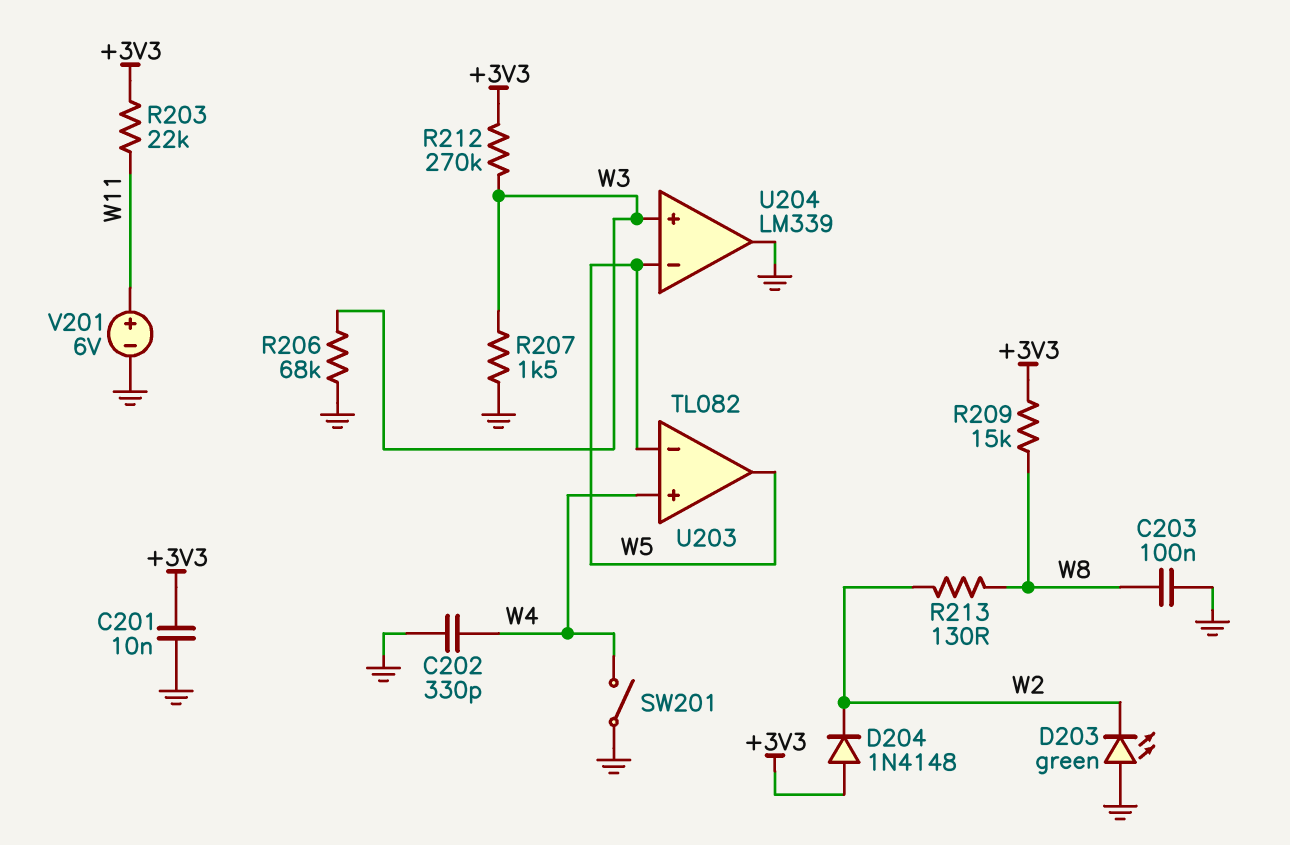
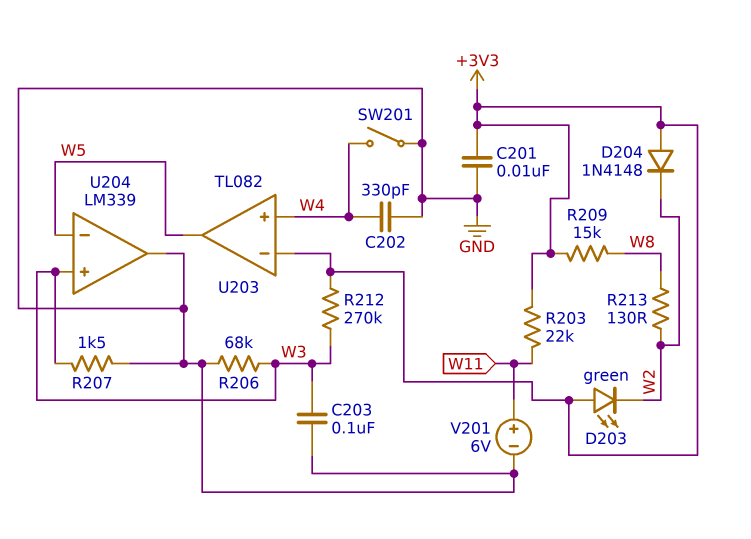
C203: 100nF (GND, W8) -> 100nF (GND, W3)
D203: LED green (A GND, K W2) -> LED green (A +3V3, K W2)
U203 pin in-: W5 -> +3V3

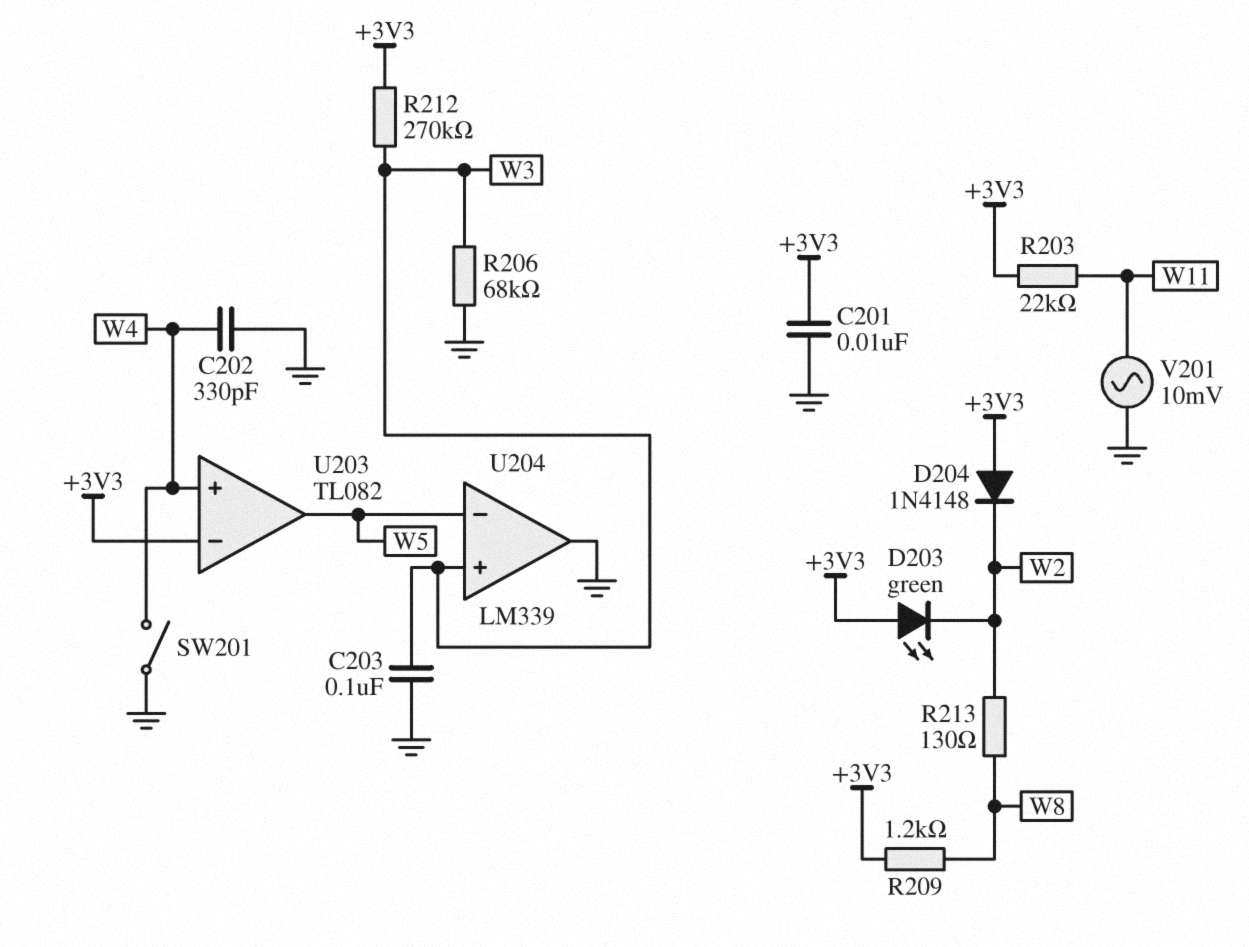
R207: 1.5k (GND, W3) -> none
R209: 15k (+3V3, W8) -> 1.2k (+3V3, W8)
V201: 6V (plus W11, minus GND) -> AC 10mV (GND, W11)

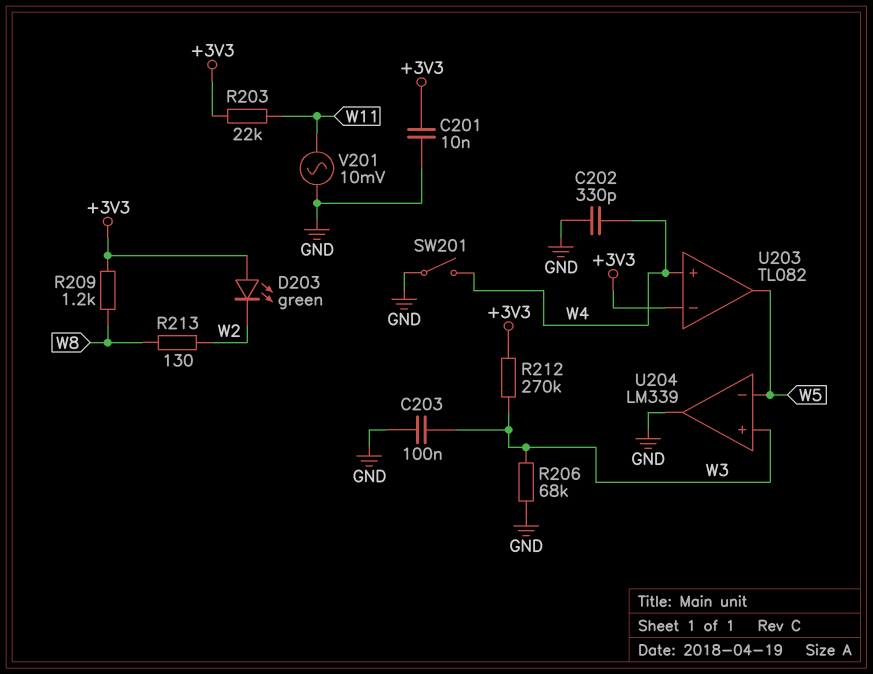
D204: diode 1N4148 (A +3V3, K W2) -> none

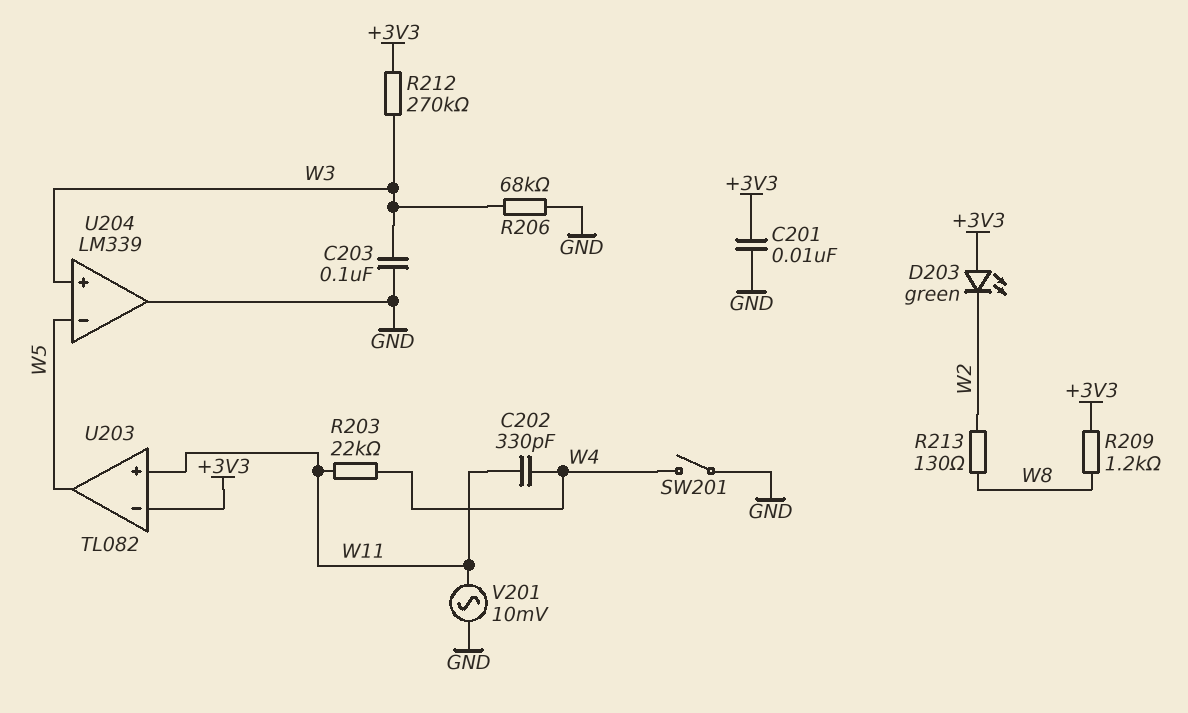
C202: 330pF (GND, W4) -> 330pF (W4, W11)
R203: 22k (+3V3, W11) -> 22k (W4, W11)
U203 pin in+: W4 -> W11

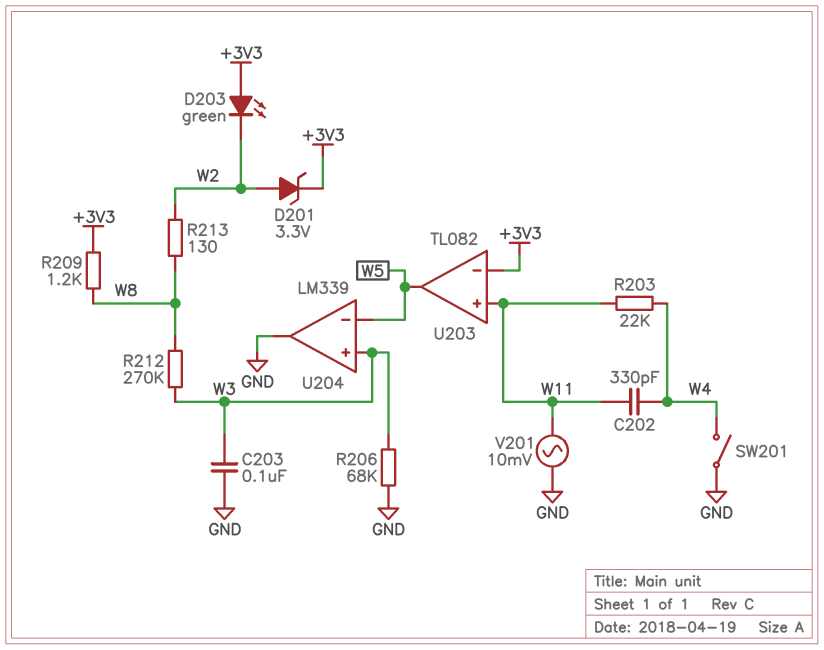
C201: 10nF (+3V3, GND) -> none
D201: none -> zener 3.3V (A W2, K +3V3)
R212: 270k (+3V3, W3) -> 270k (W3, W8)

